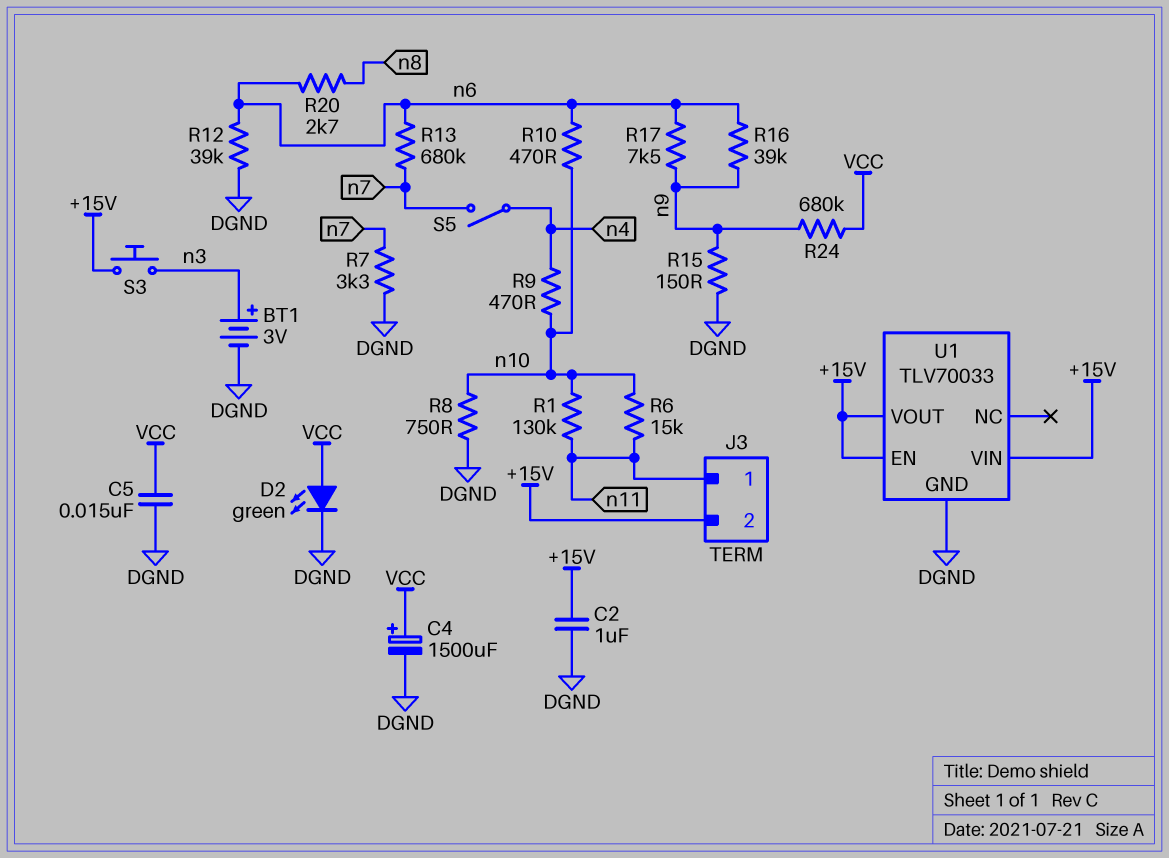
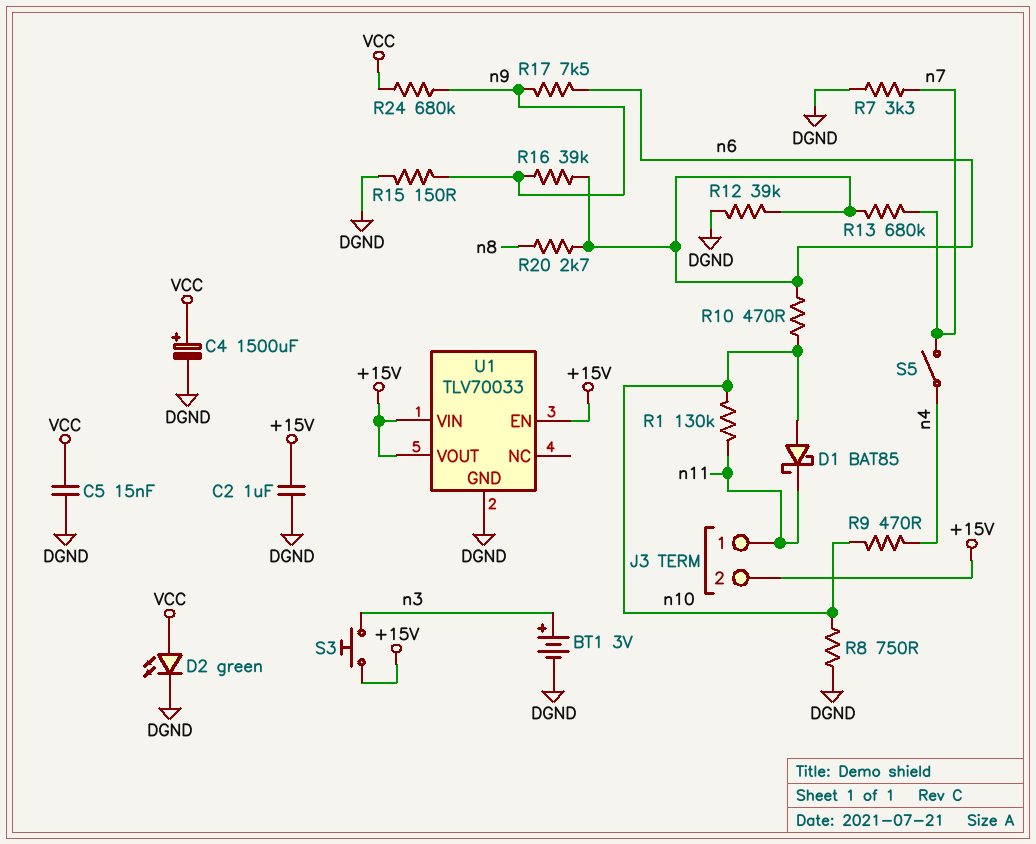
D1: none -> schottky BAT85 (A n10, K n11)
R6: 15k (n10, n11) -> none

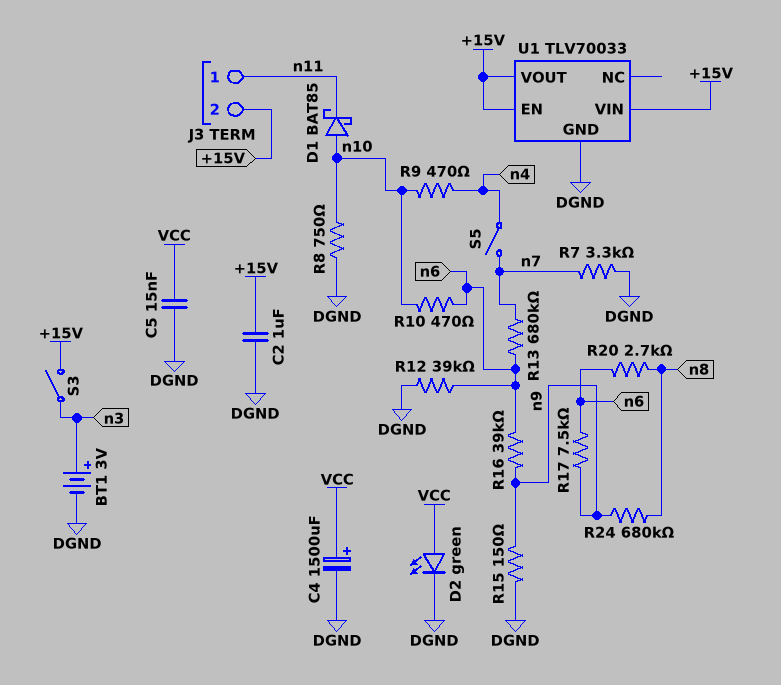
R1: 130k (n10, n11) -> none
R24: 680k (VCC, n9) -> 680k (n8, n9)
S3: button (+15V, n3) -> switch (+15V, n3)

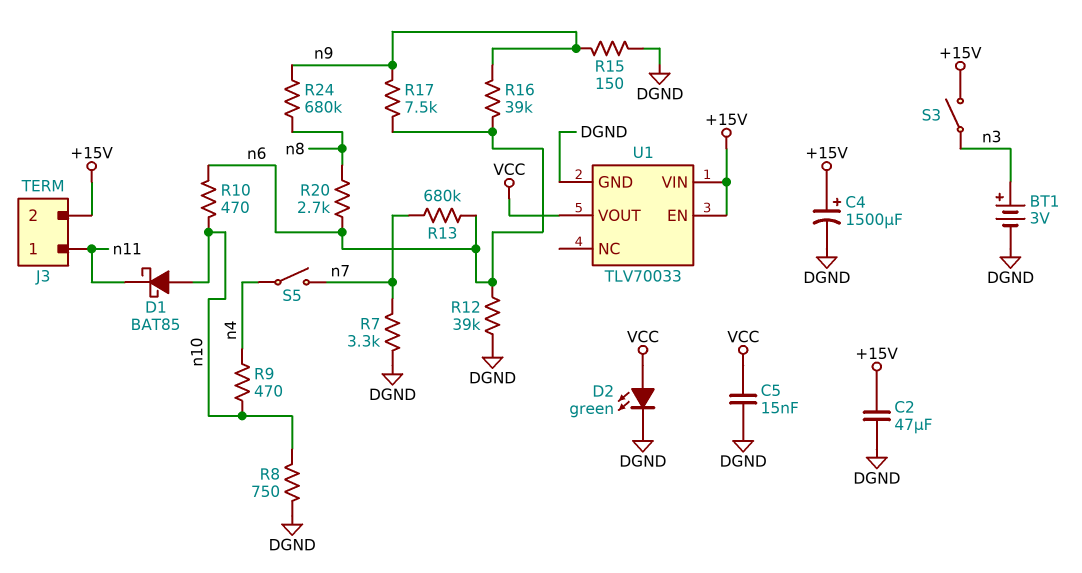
C2: 1uF (+15V, DGND) -> 47uF (+15V, DGND)
C4: 1500uF (plus VCC, minus DGND) -> 1500uF (plus +15V, minus DGND)
U1 pin VOUT: +15V -> VCC

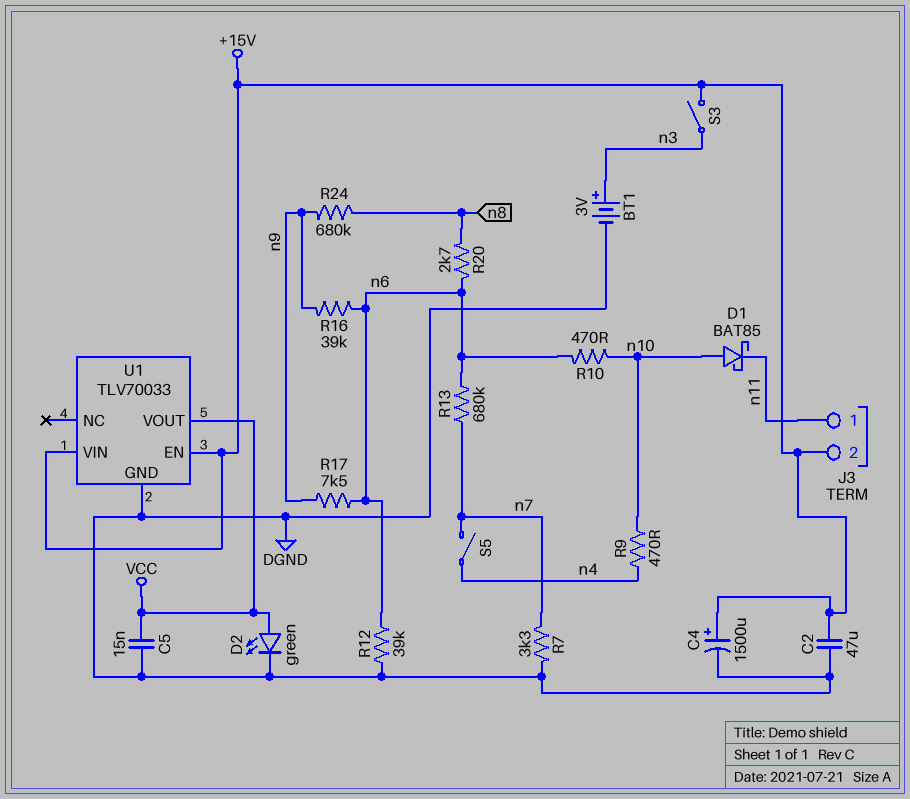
R8: 750 (DGND, n10) -> none
R15: 150 (DGND, n9) -> none

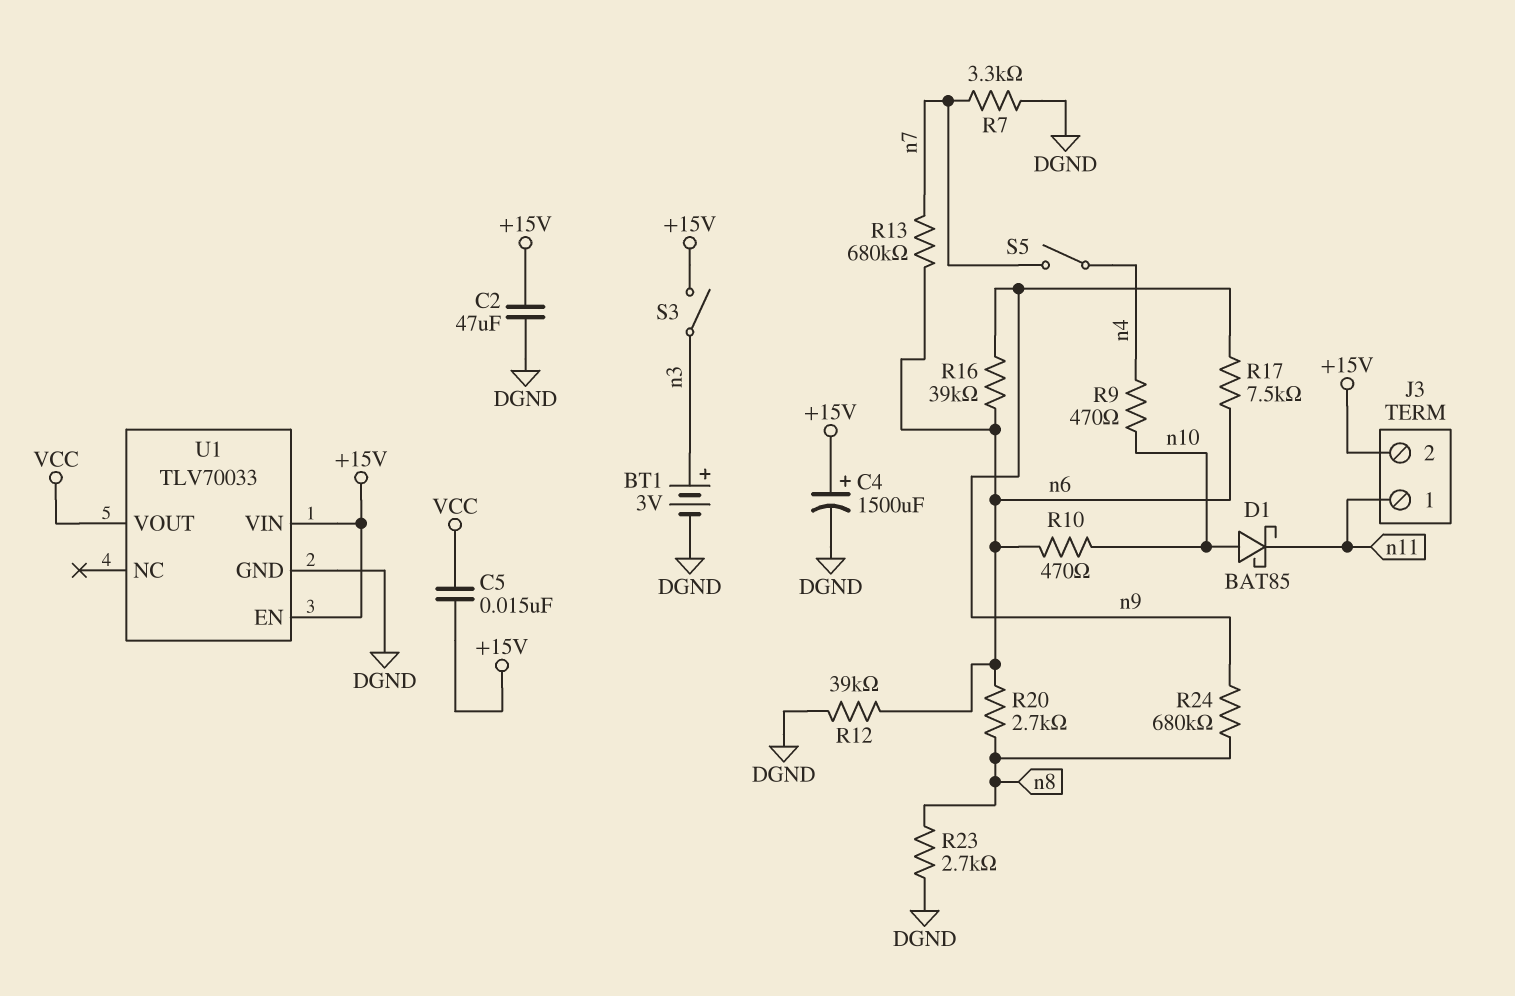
C5: 15nF (DGND, VCC) -> 15nF (+15V, VCC)
D2: LED green (A VCC, K DGND) -> none
R23: none -> 2.7k (DGND, n8)

